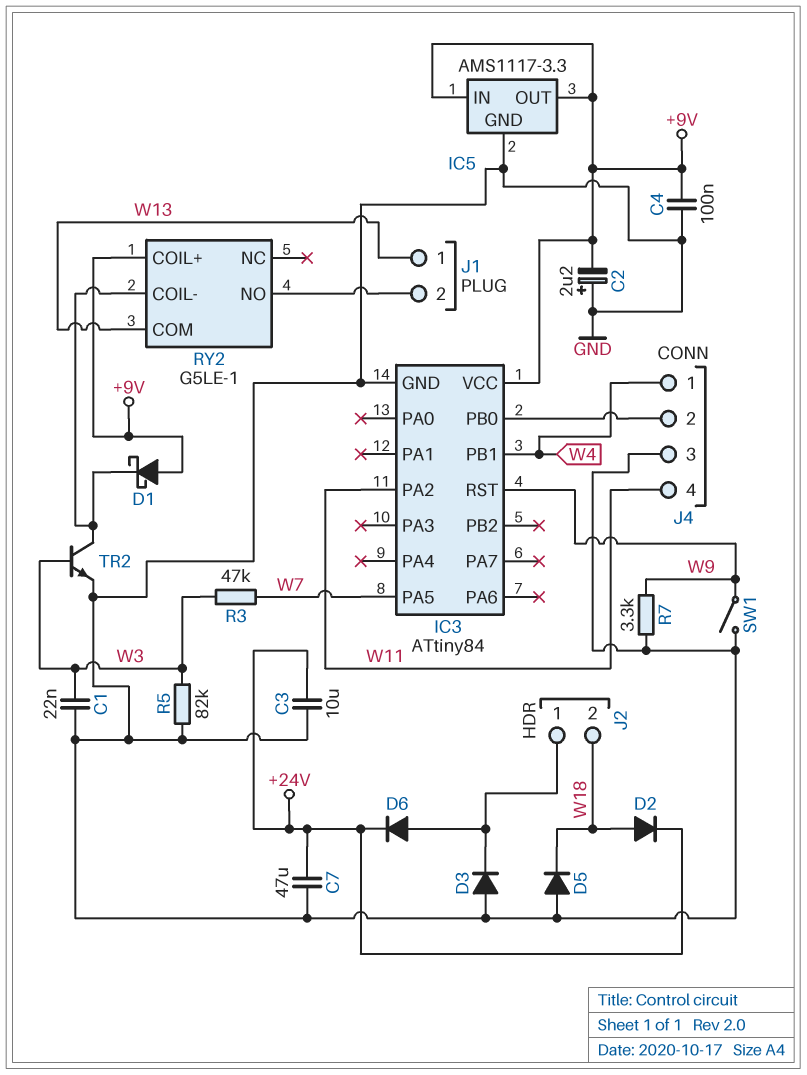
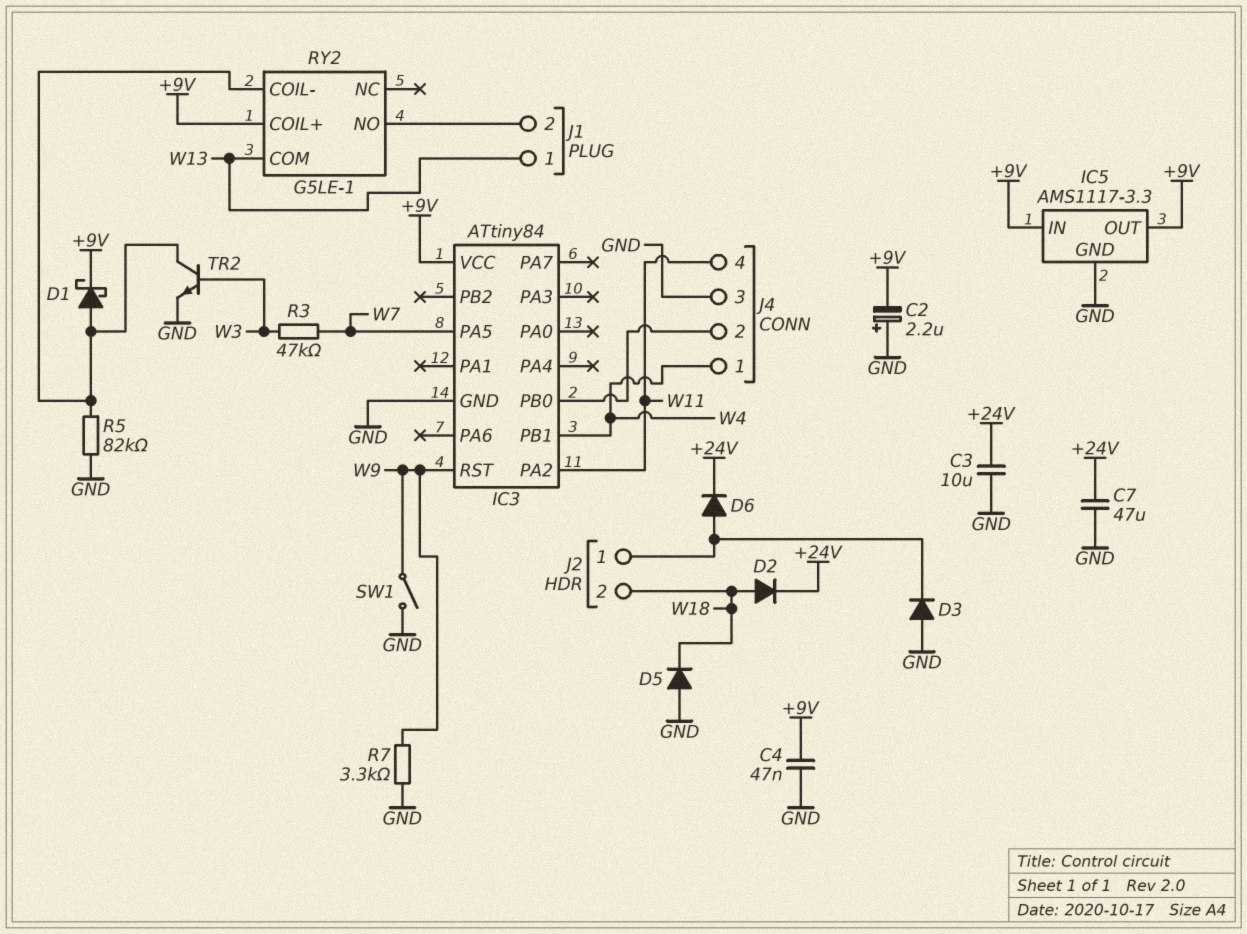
C1: 22nF (GND, W3) -> none
C4: 100nF (+9V, GND) -> 47nF (+9V, GND)
D1: schottky (A +9V, K RY2/COIL-) -> schottky (A RY2/COIL-, K +9V)
R5: 82k (GND, W3) -> 82k (GND, RY2/COIL-)

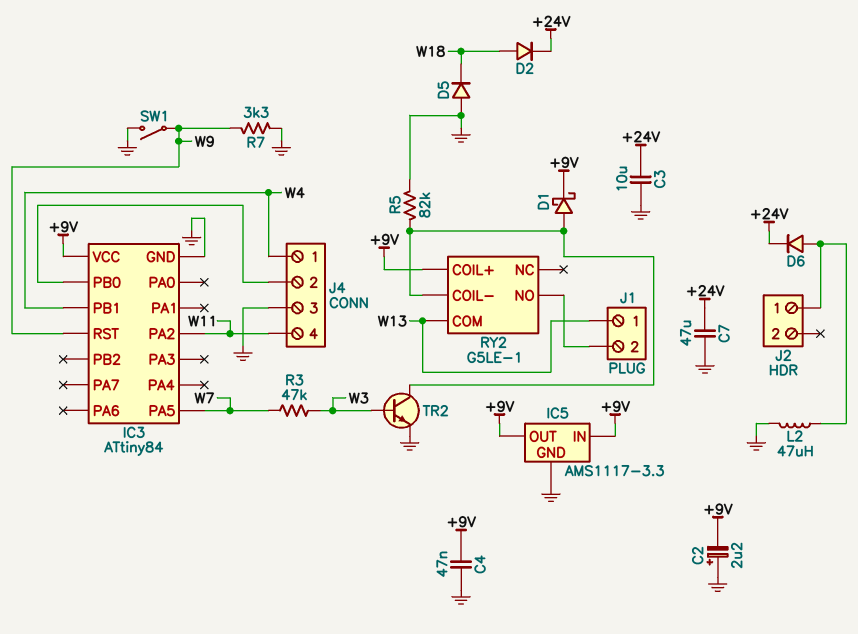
D3: diode (A GND, K J2/1) -> none
J2 pin 2: W18 -> none
L2: none -> 47uH (GND, J2/1)

